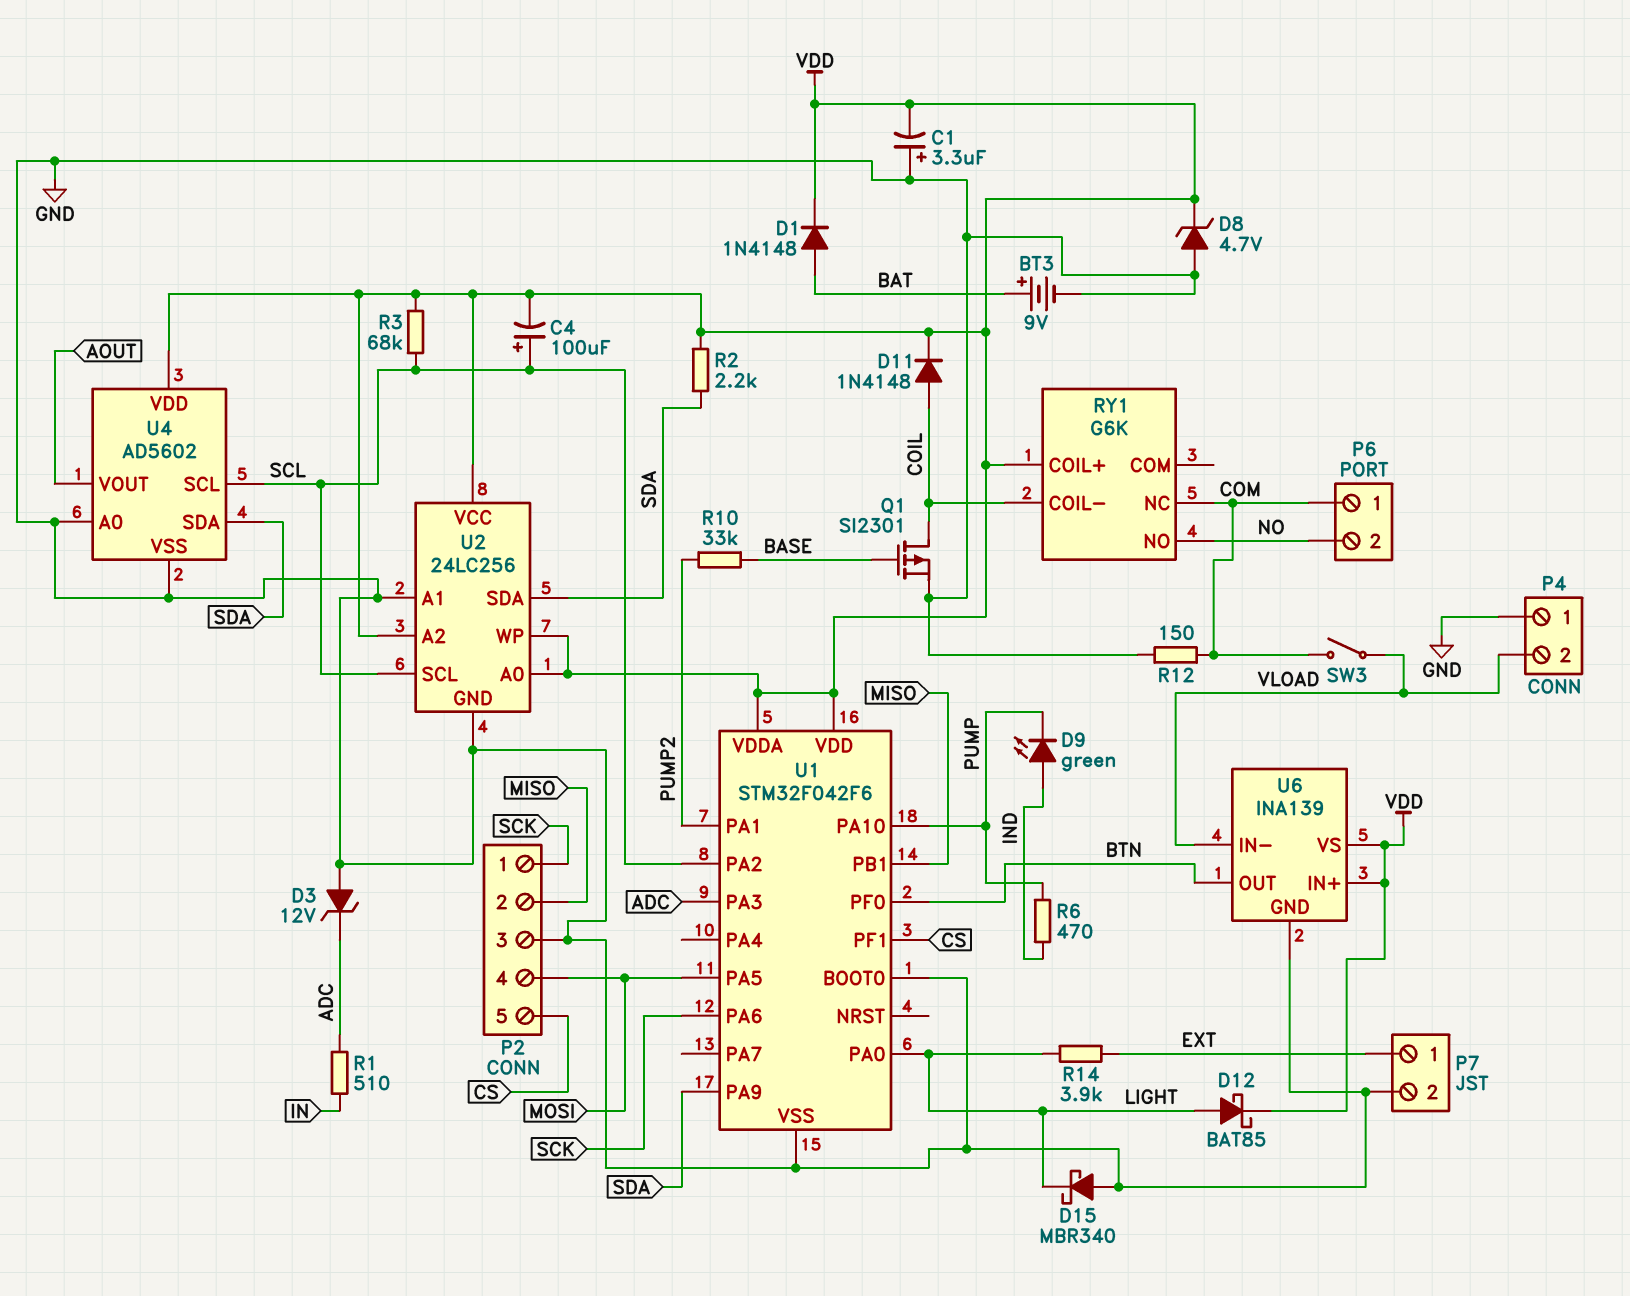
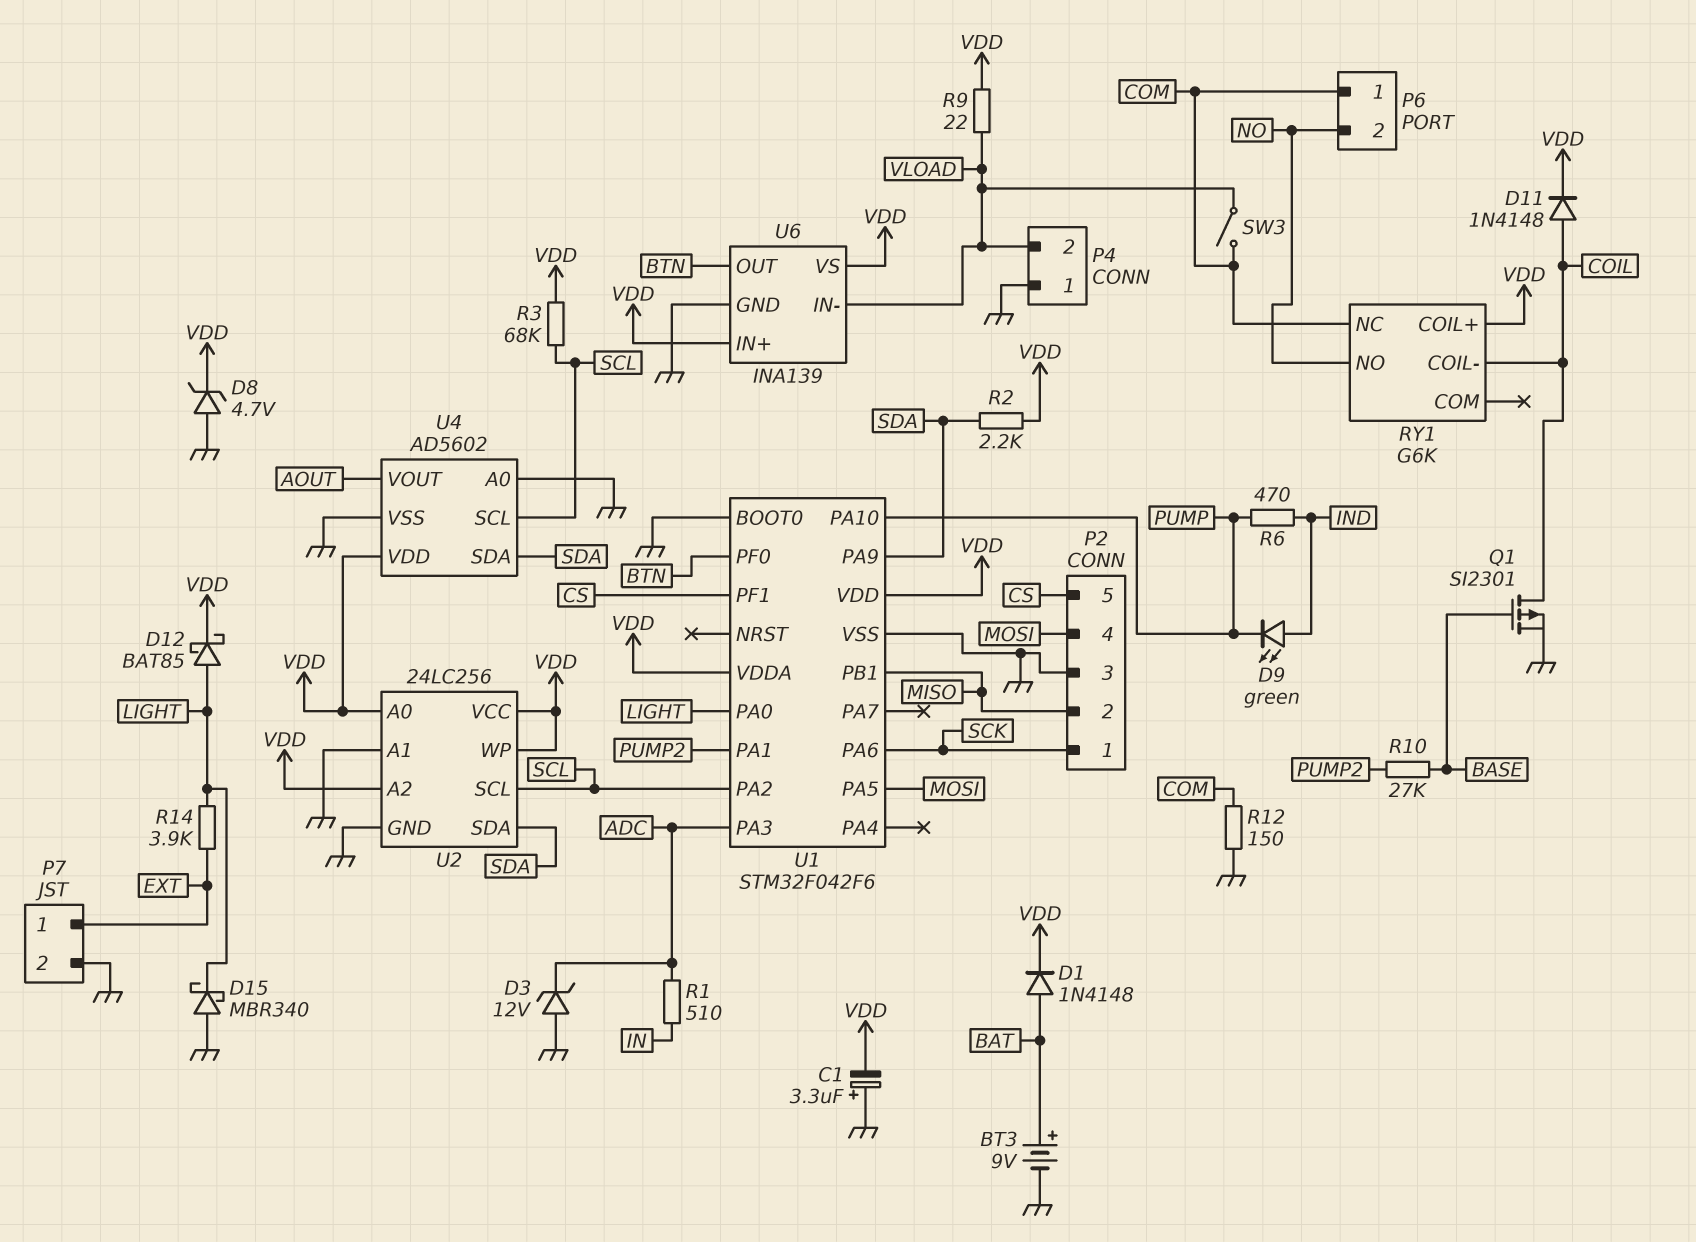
C4: 100uF (plus SCL, minus VDD) -> none
R9: none -> 22 (VDD, VLOAD)
R10: 33k (BASE, PUMP2) -> 27k (BASE, PUMP2)

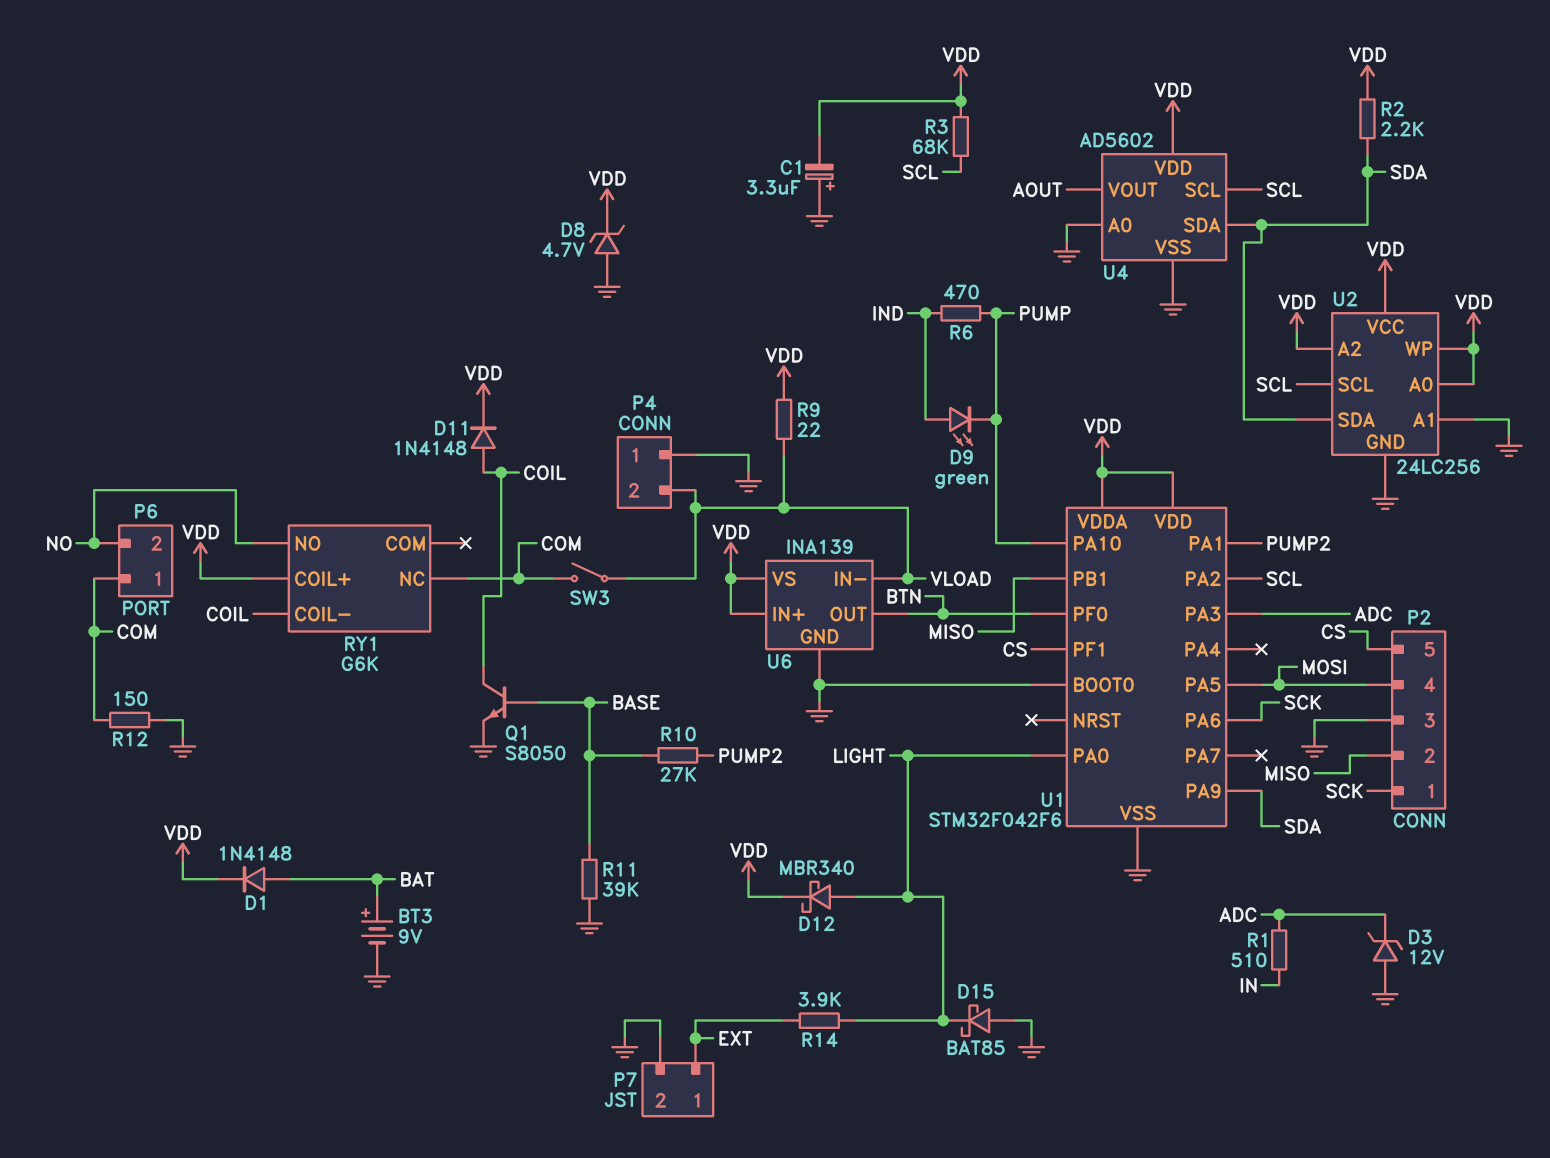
D12: schottky BAT85 (A LIGHT, K VDD) -> schottky MBR340 (A LIGHT, K VDD)
D15: schottky MBR340 (A GND, K LIGHT) -> schottky BAT85 (A GND, K LIGHT)
Q1: PMOS SI2301 (G BASE, D COIL, S GND) -> NPN S8050 (B BASE, C COIL, E GND)
R11: none -> 39k (BASE, GND)

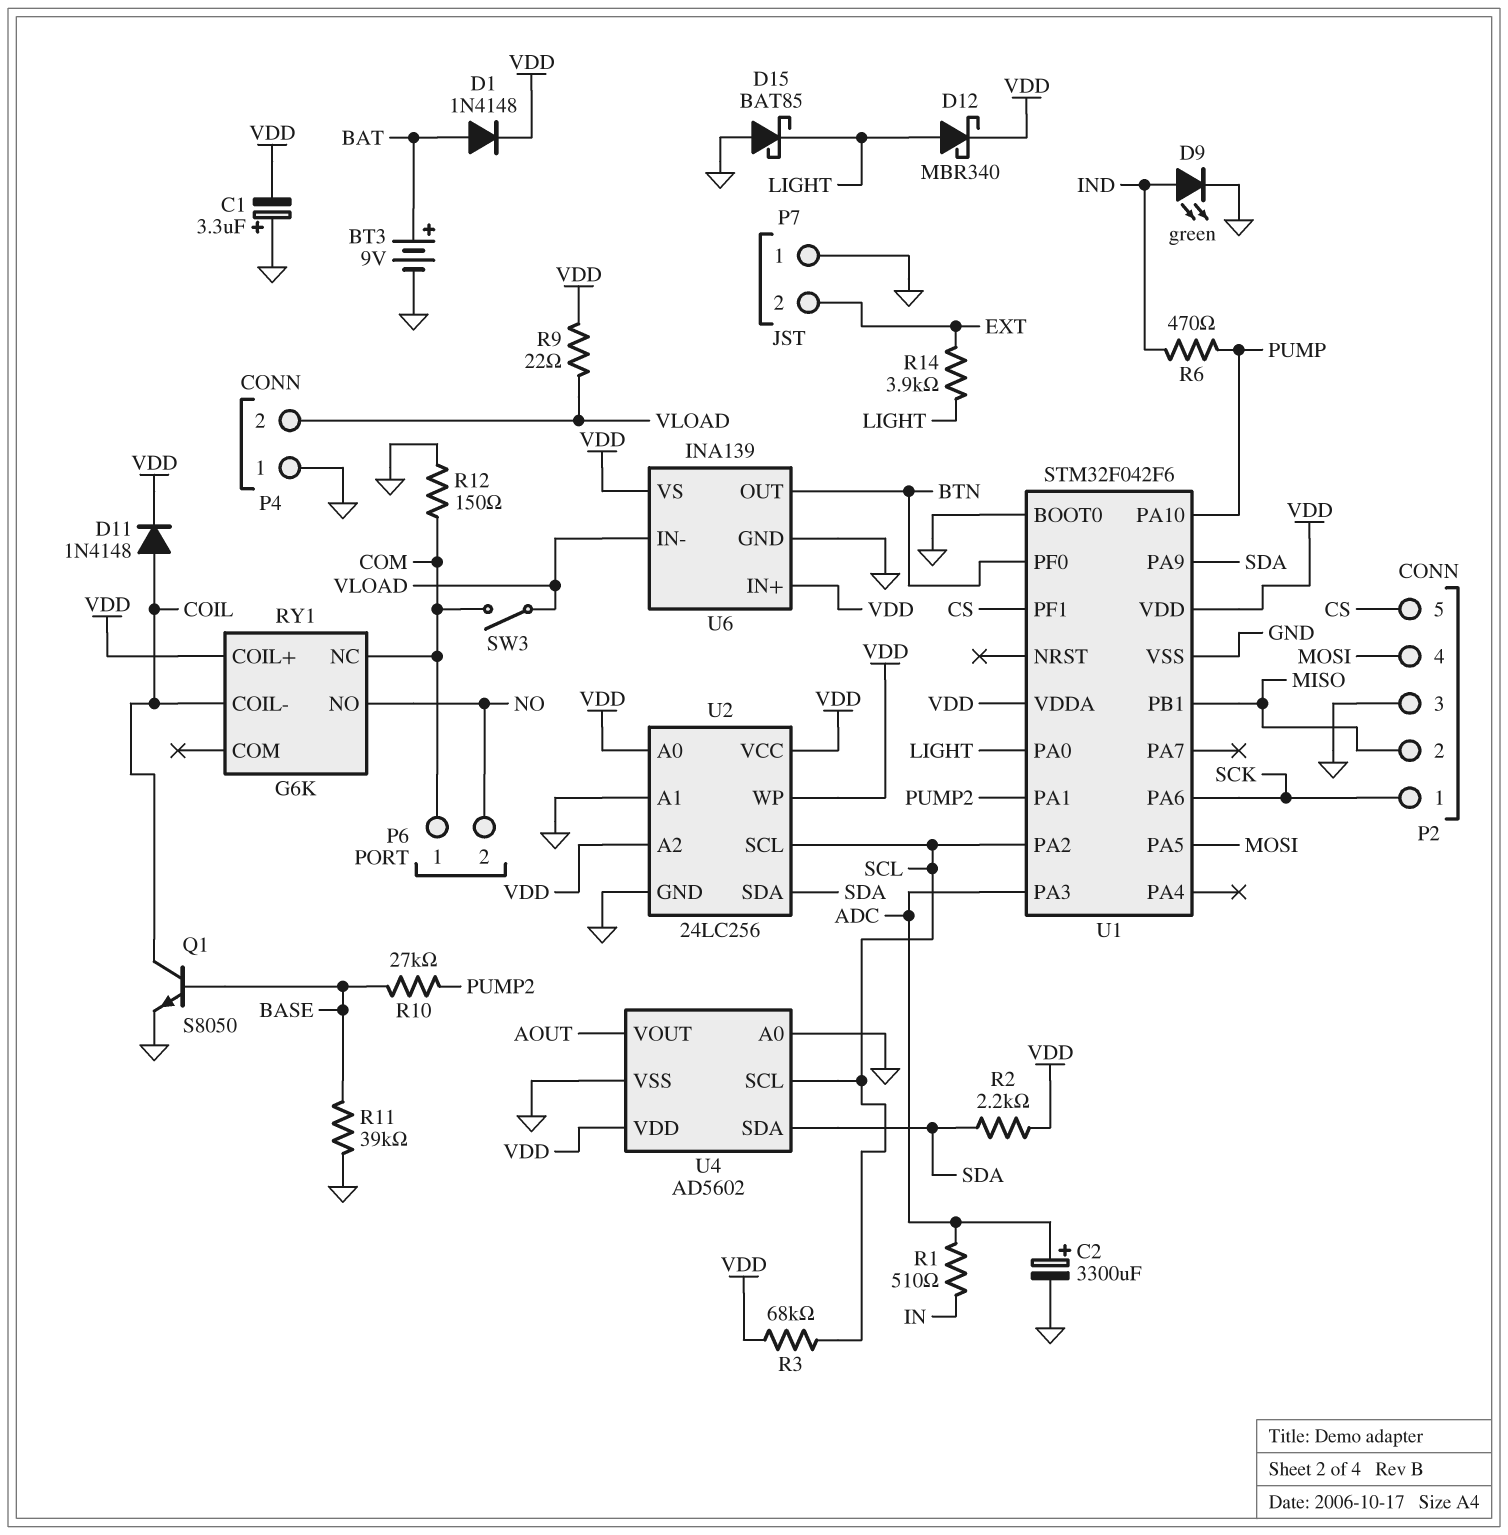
C2: none -> 3300uF (plus ADC, minus GND)
D3: zener 12V (A GND, K ADC) -> none
D8: zener 4.7V (A GND, K VDD) -> none
D9: LED green (A IND, K PUMP) -> LED green (A IND, K GND)
P7 pin 1: EXT -> GND
P7 pin 2: GND -> EXT

